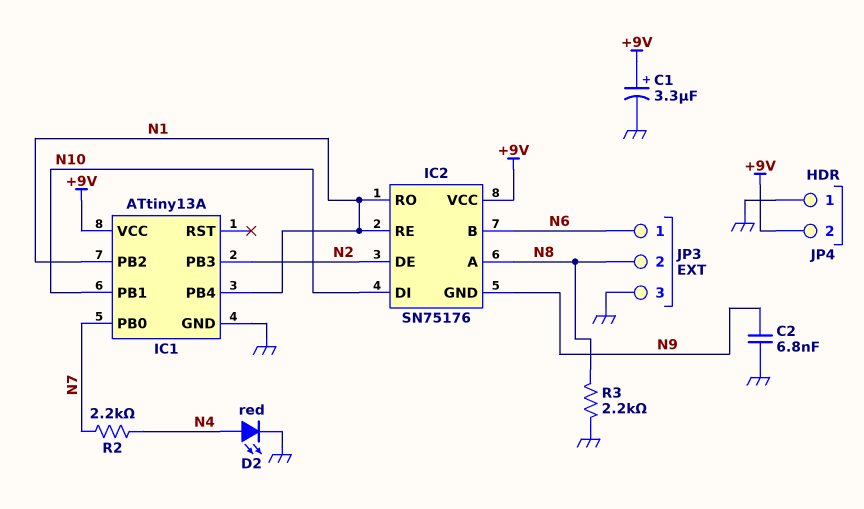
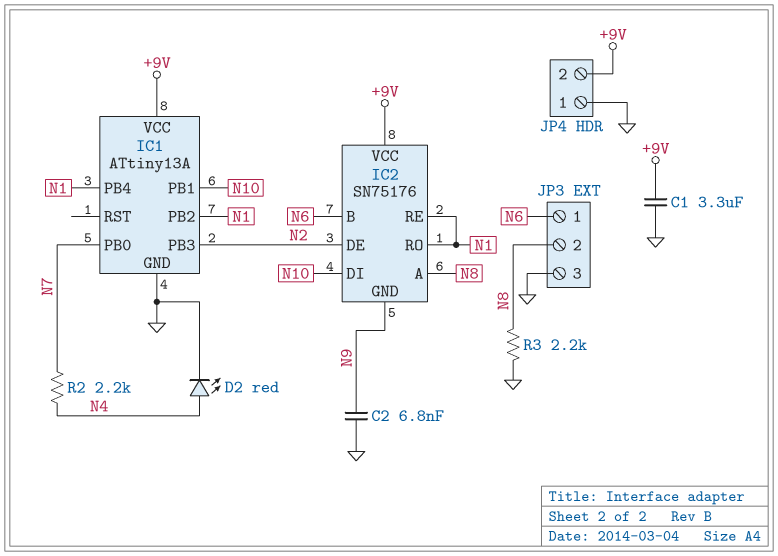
C1: 3.3uF (plus +9V, minus GND) -> 3.3uF (+9V, GND)

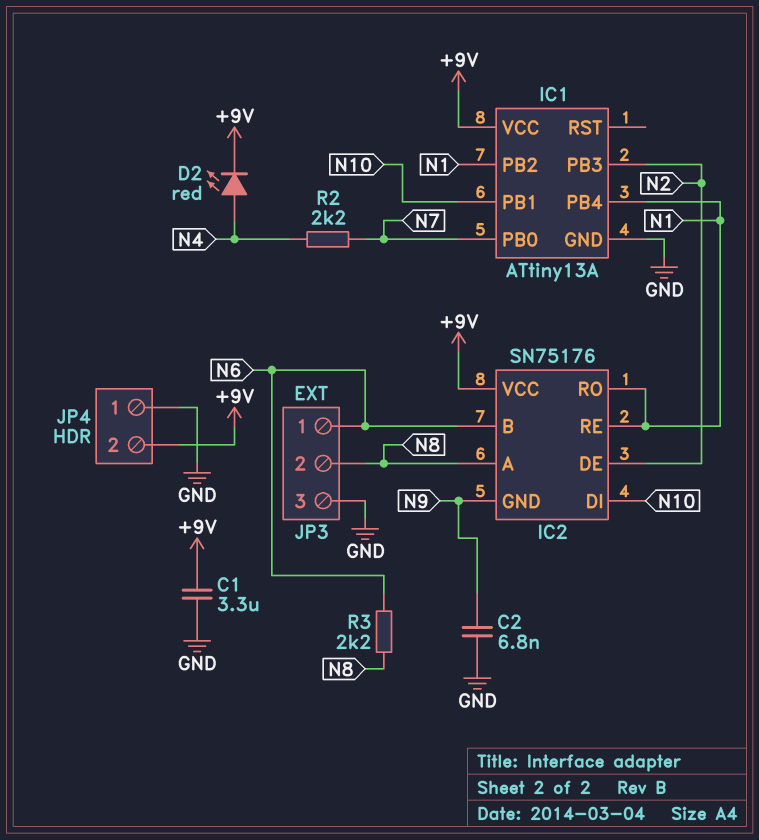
D2: LED red (A N4, K GND) -> LED red (A N4, K +9V)
R3: 2.2k (GND, N8) -> 2.2k (N6, N8)

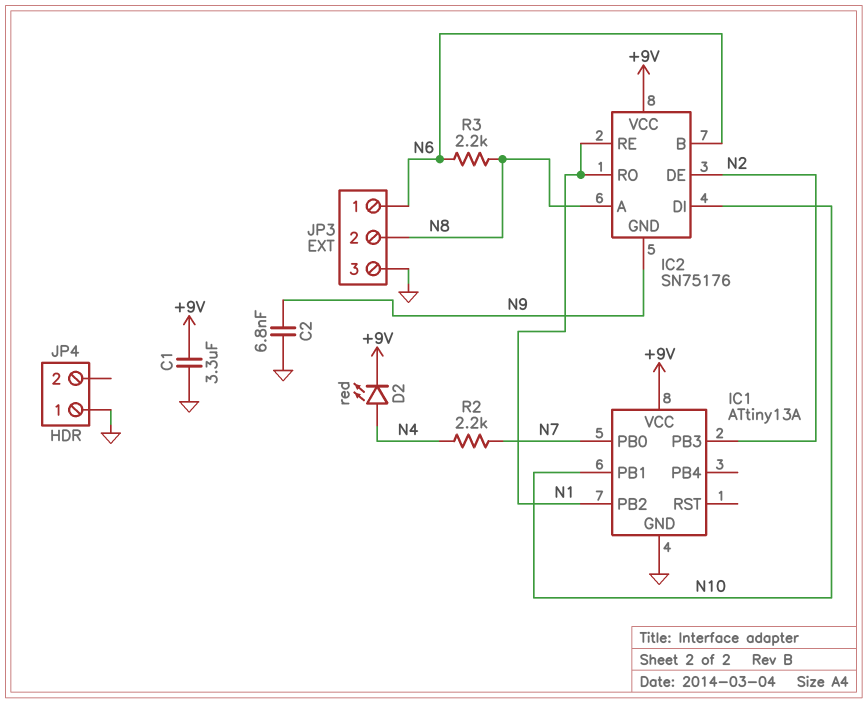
IC1 pin PB4: N1 -> none
JP4 pin 2: +9V -> none

